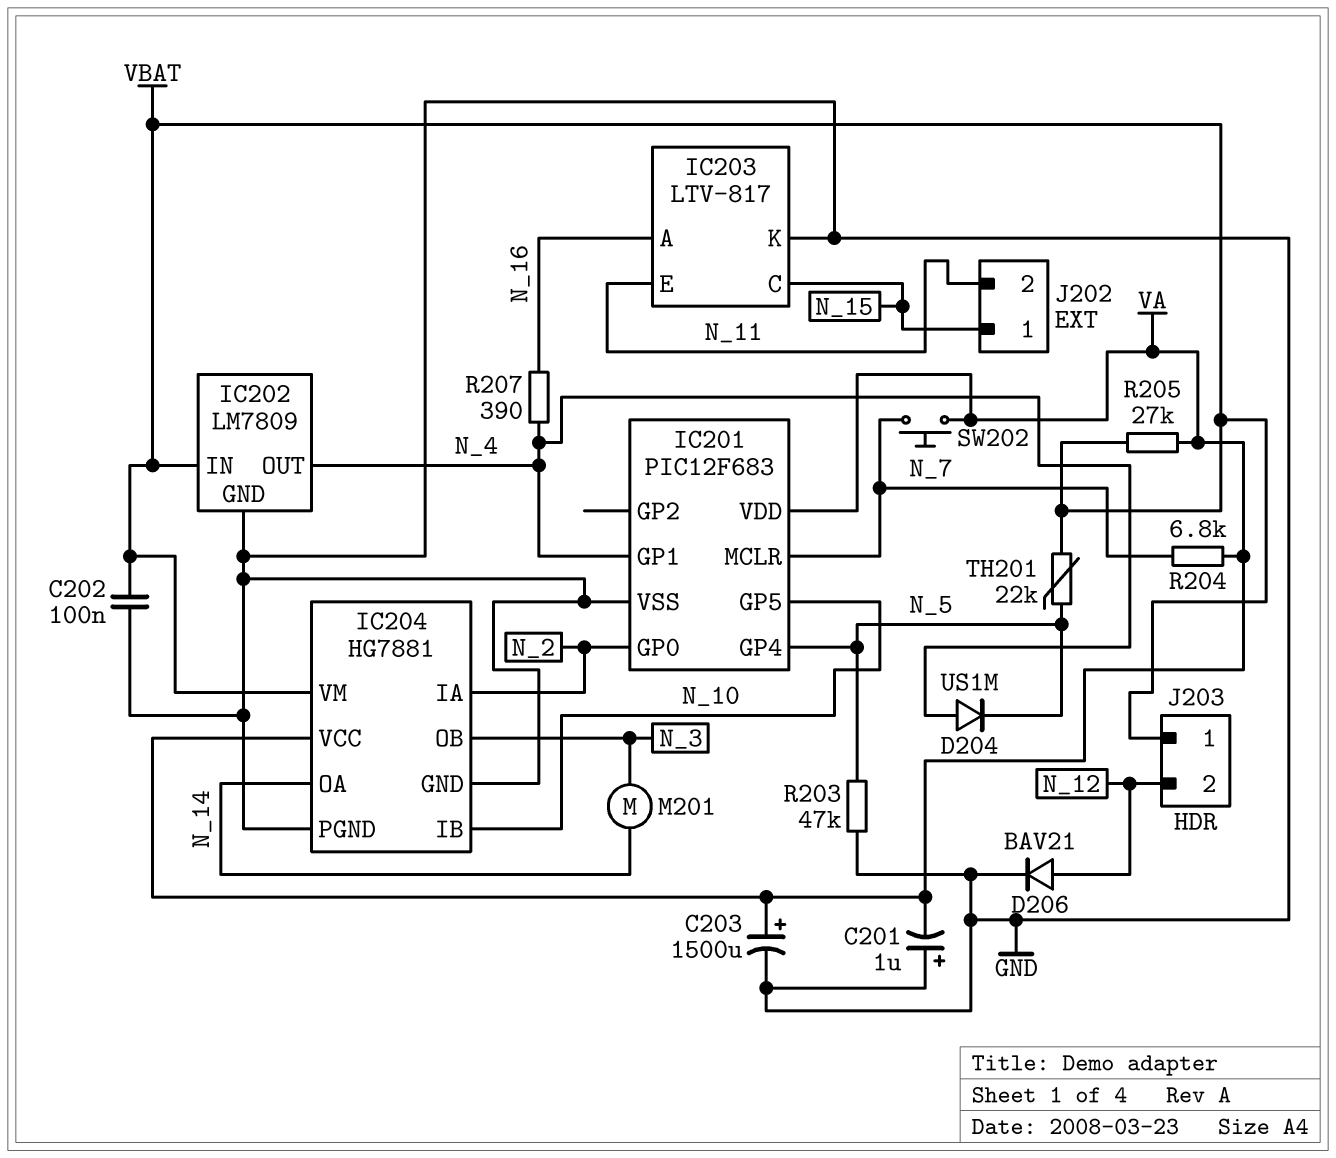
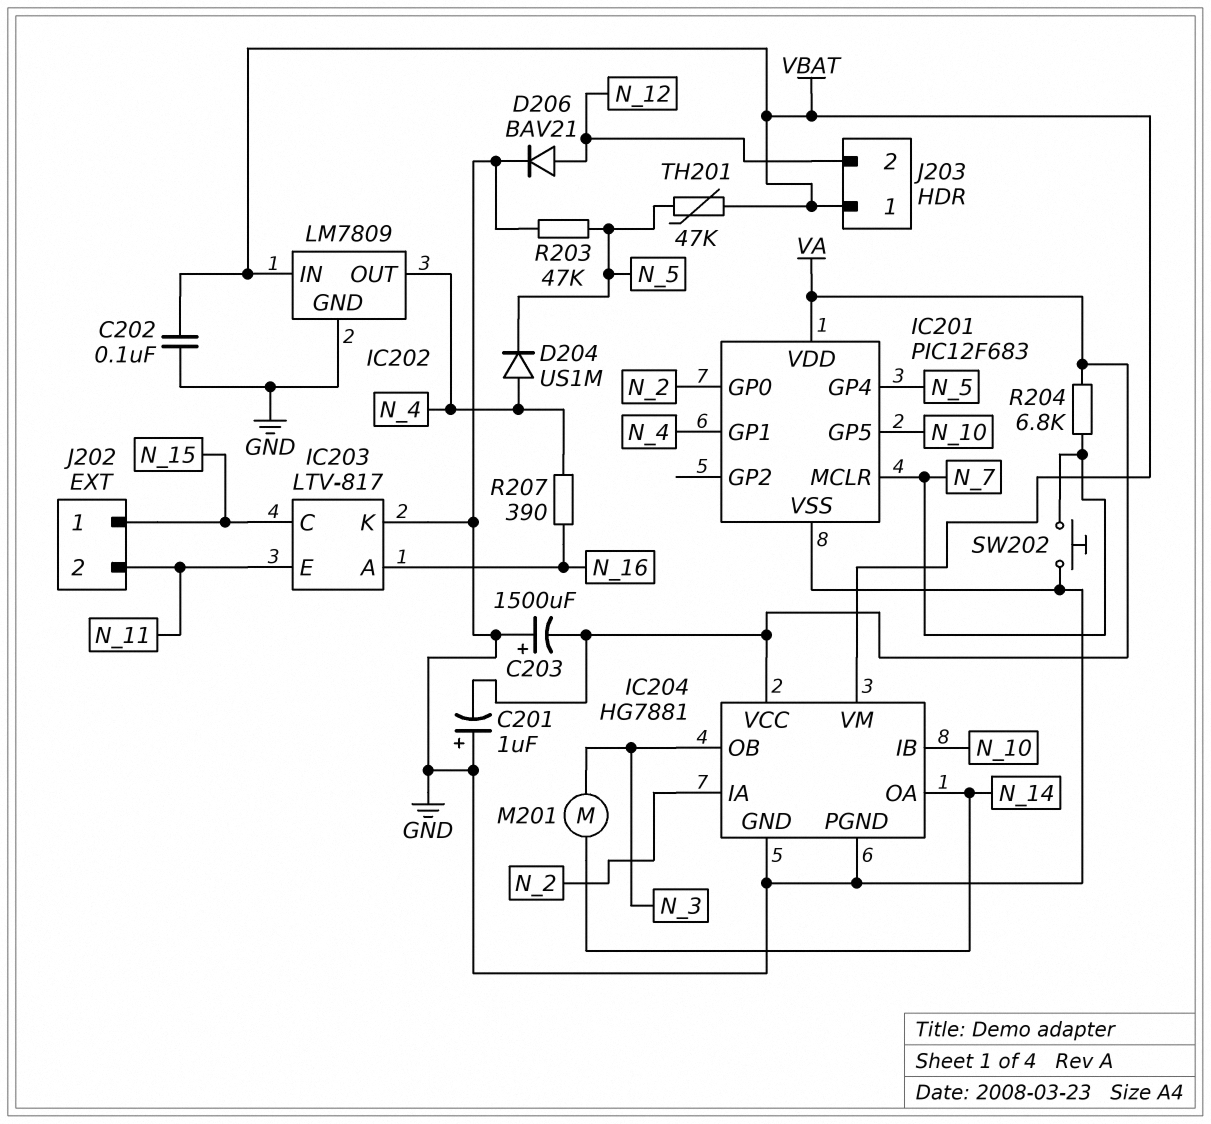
C203: 1500uF (plus VA, minus GND) -> 1500uF (plus GND, minus VA)
R205: 27k (VA, VBAT) -> none
SW202: button (N_7, VA) -> button (GND, N_7)
TH201: 22k (N_5, VBAT) -> 47k (N_5, VBAT)

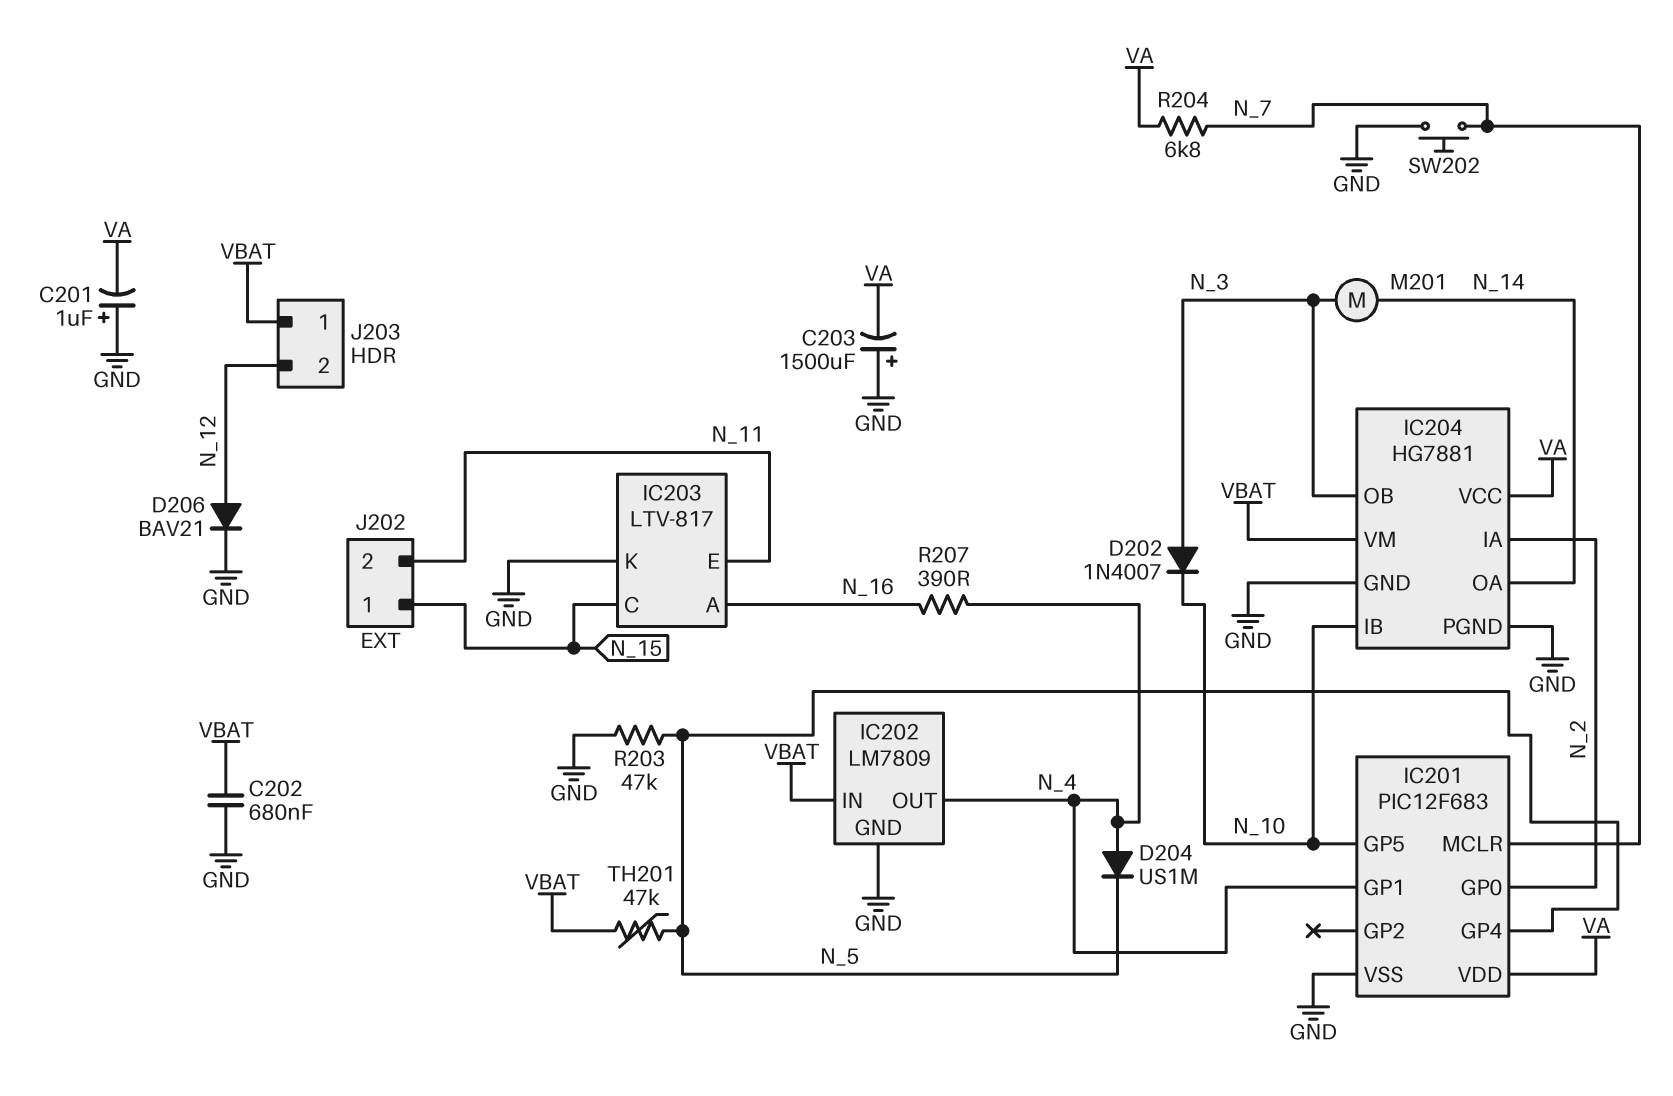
C202: 100nF (GND, VBAT) -> 680nF (GND, VBAT)
D202: none -> diode 1N4007 (A N_3, K N_10)

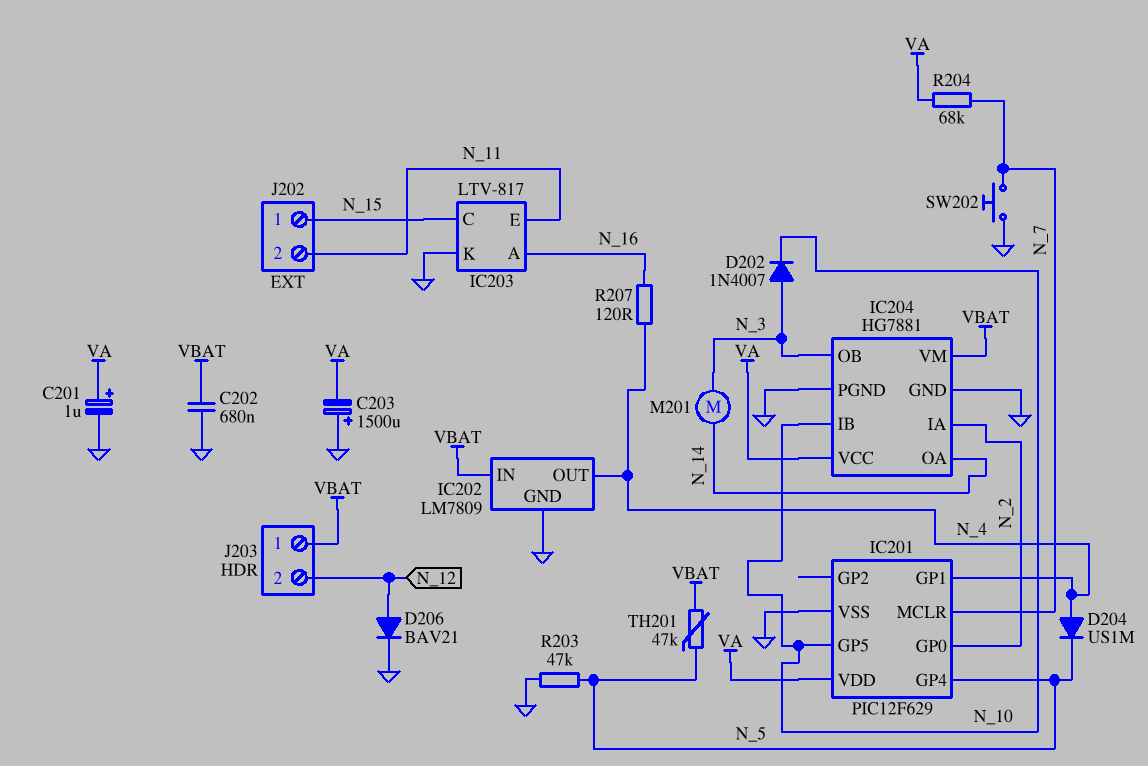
C201: 1uF (plus GND, minus VA) -> 1uF (plus VA, minus GND)
IC201: PIC12F683 -> PIC12F629
R204: 6.8k (N_7, VA) -> 68k (N_7, VA)
R207: 390 (N_4, N_16) -> 120 (N_4, N_16)

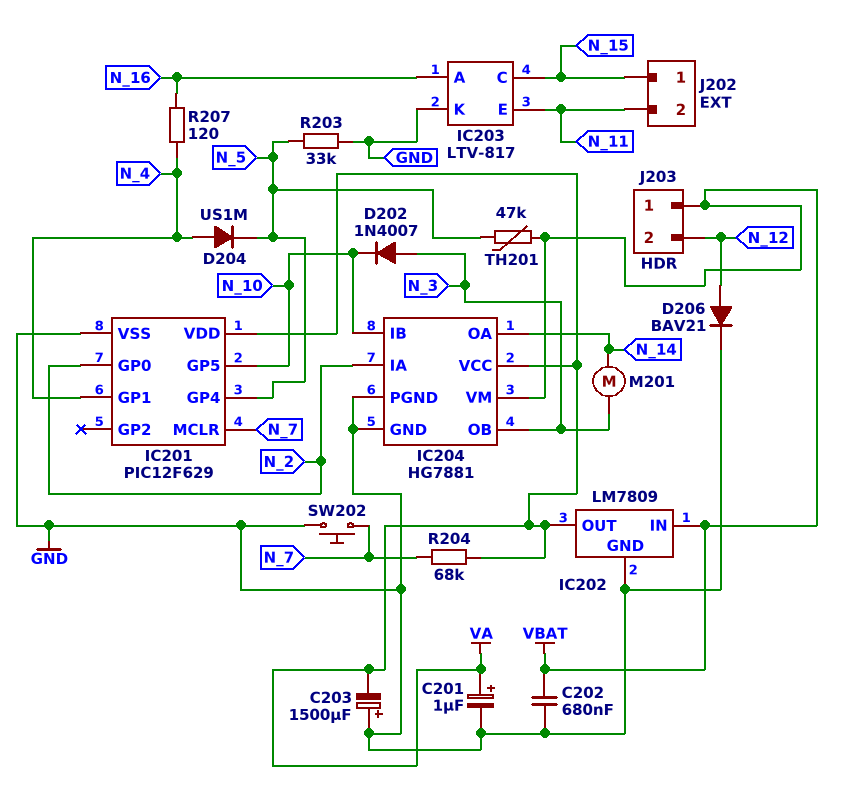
IC202 pin OUT: N_4 -> VA
R203: 47k (GND, N_5) -> 33k (GND, N_5)

